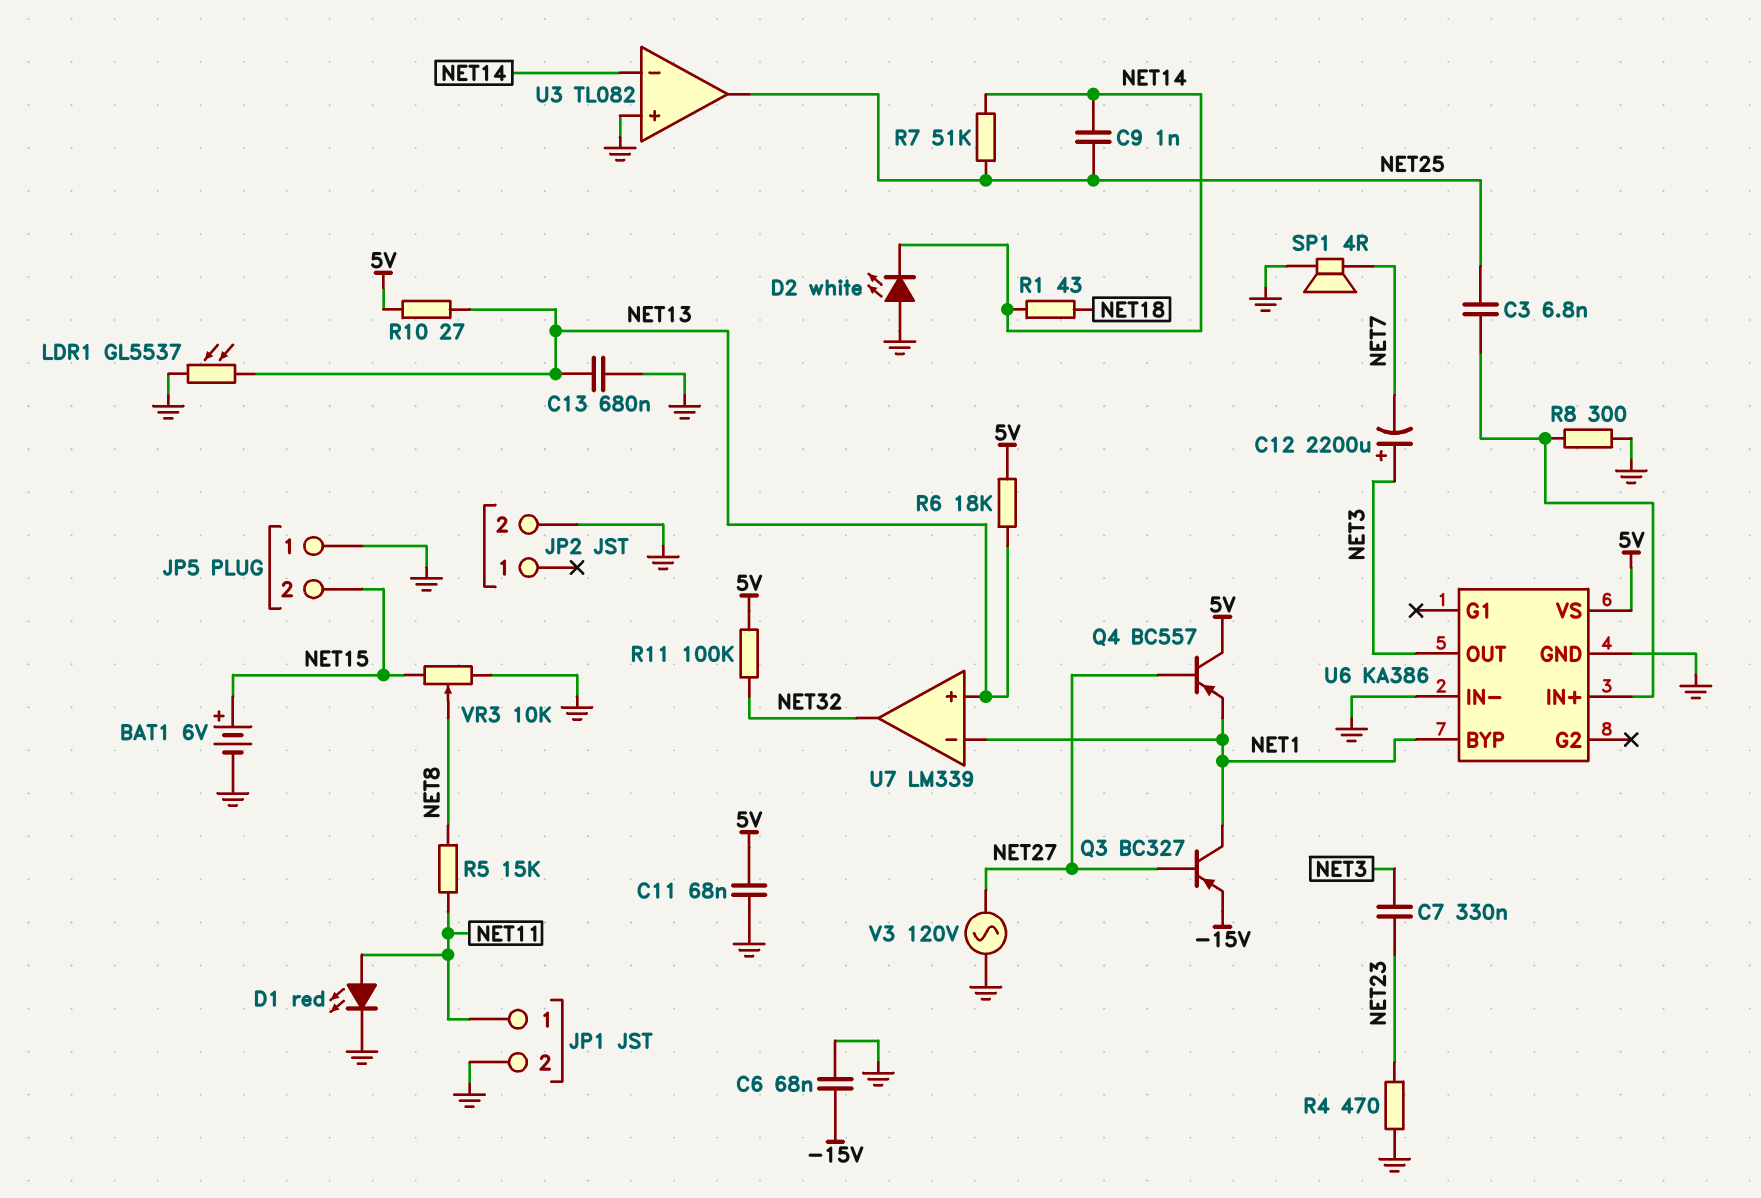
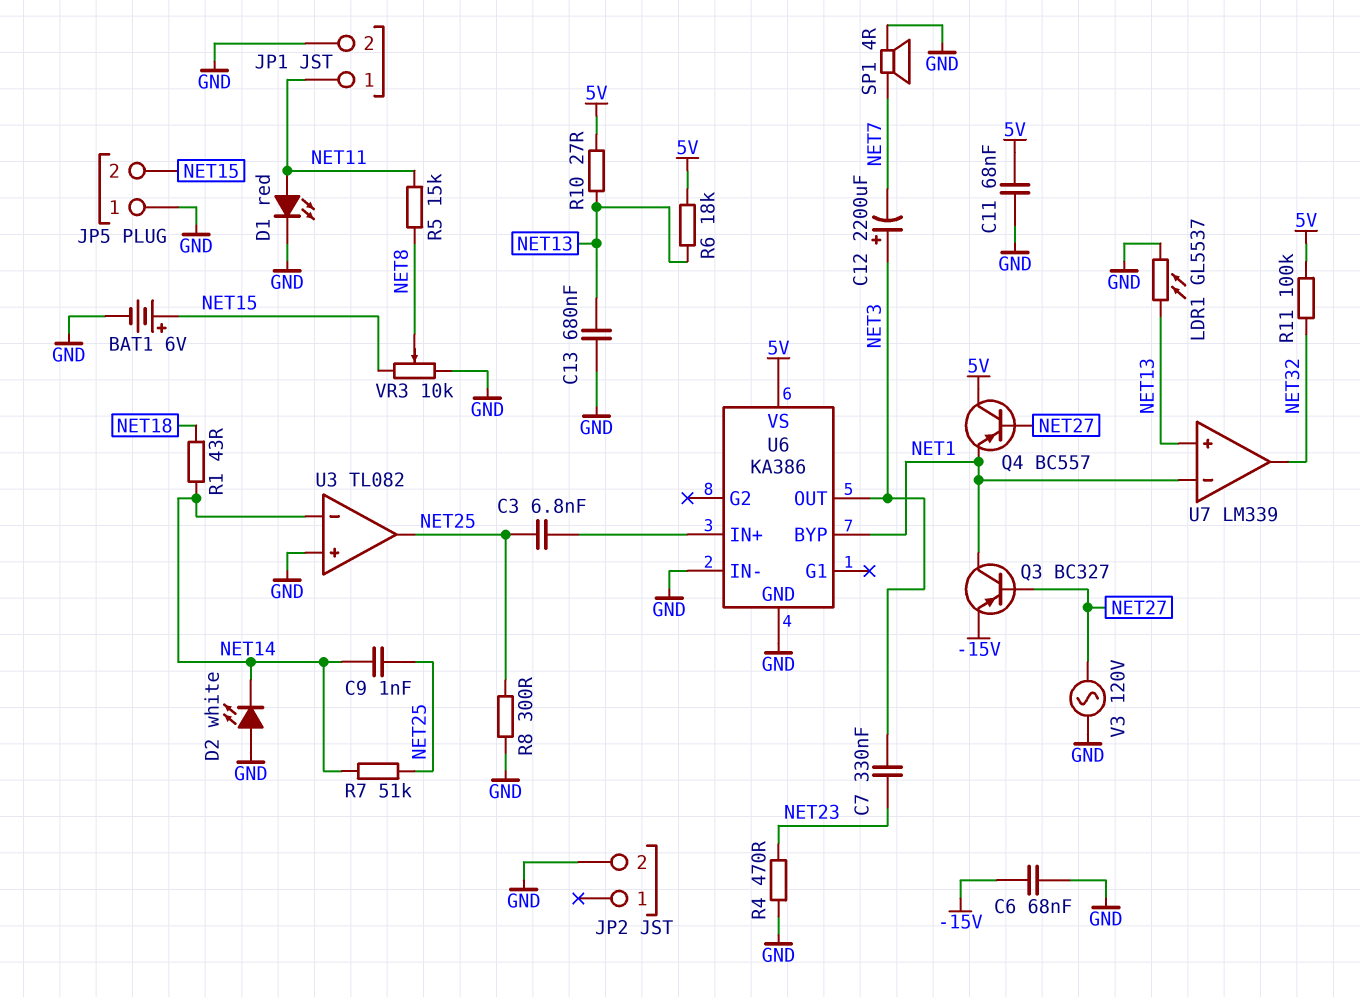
R8: 300 (GND, U6/IN+) -> 300 (GND, NET25)

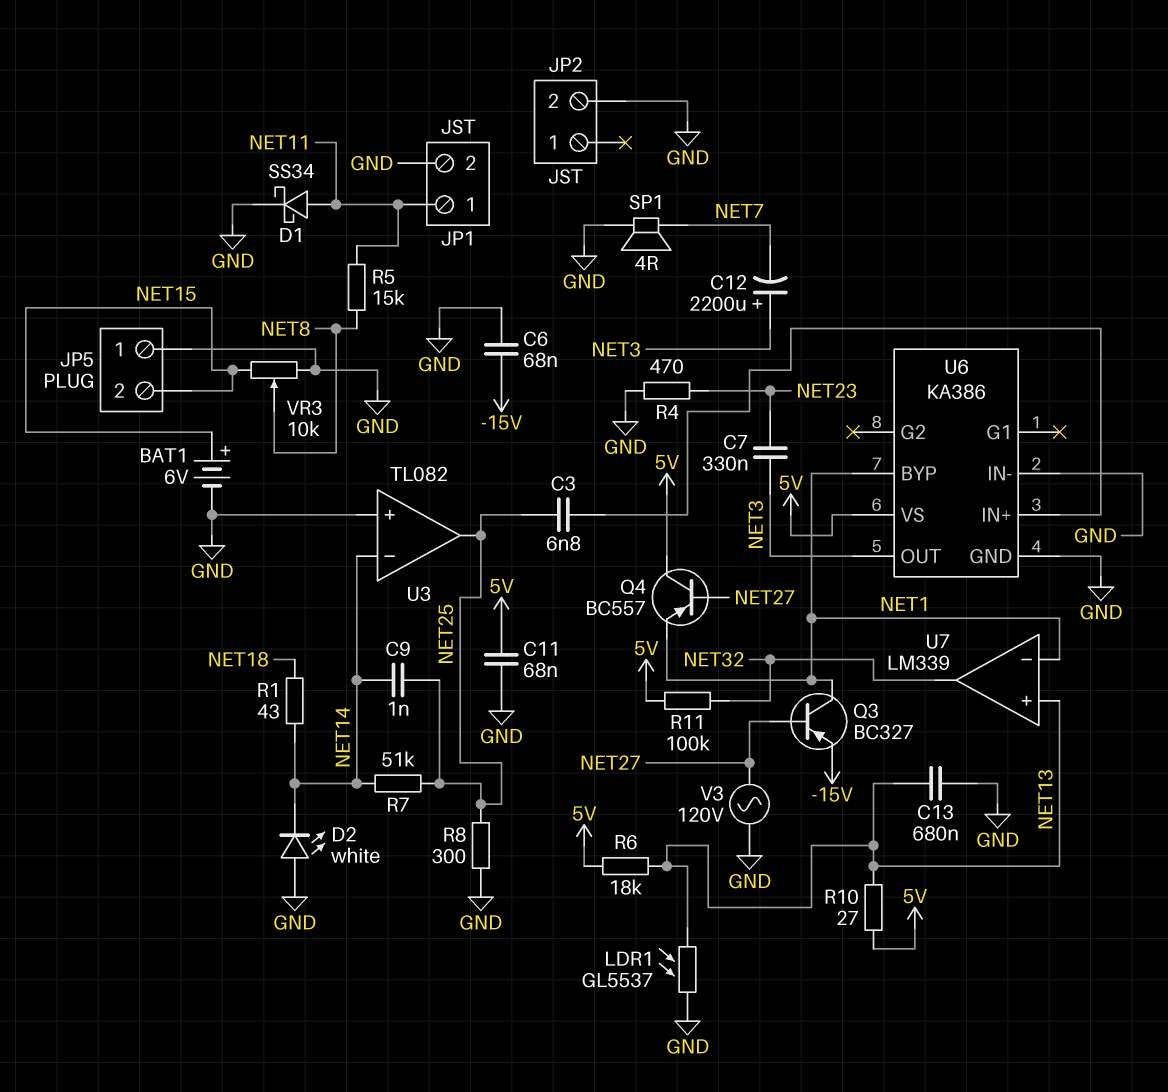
D1: LED red (A NET11, K GND) -> schottky SS34 (A NET11, K GND)

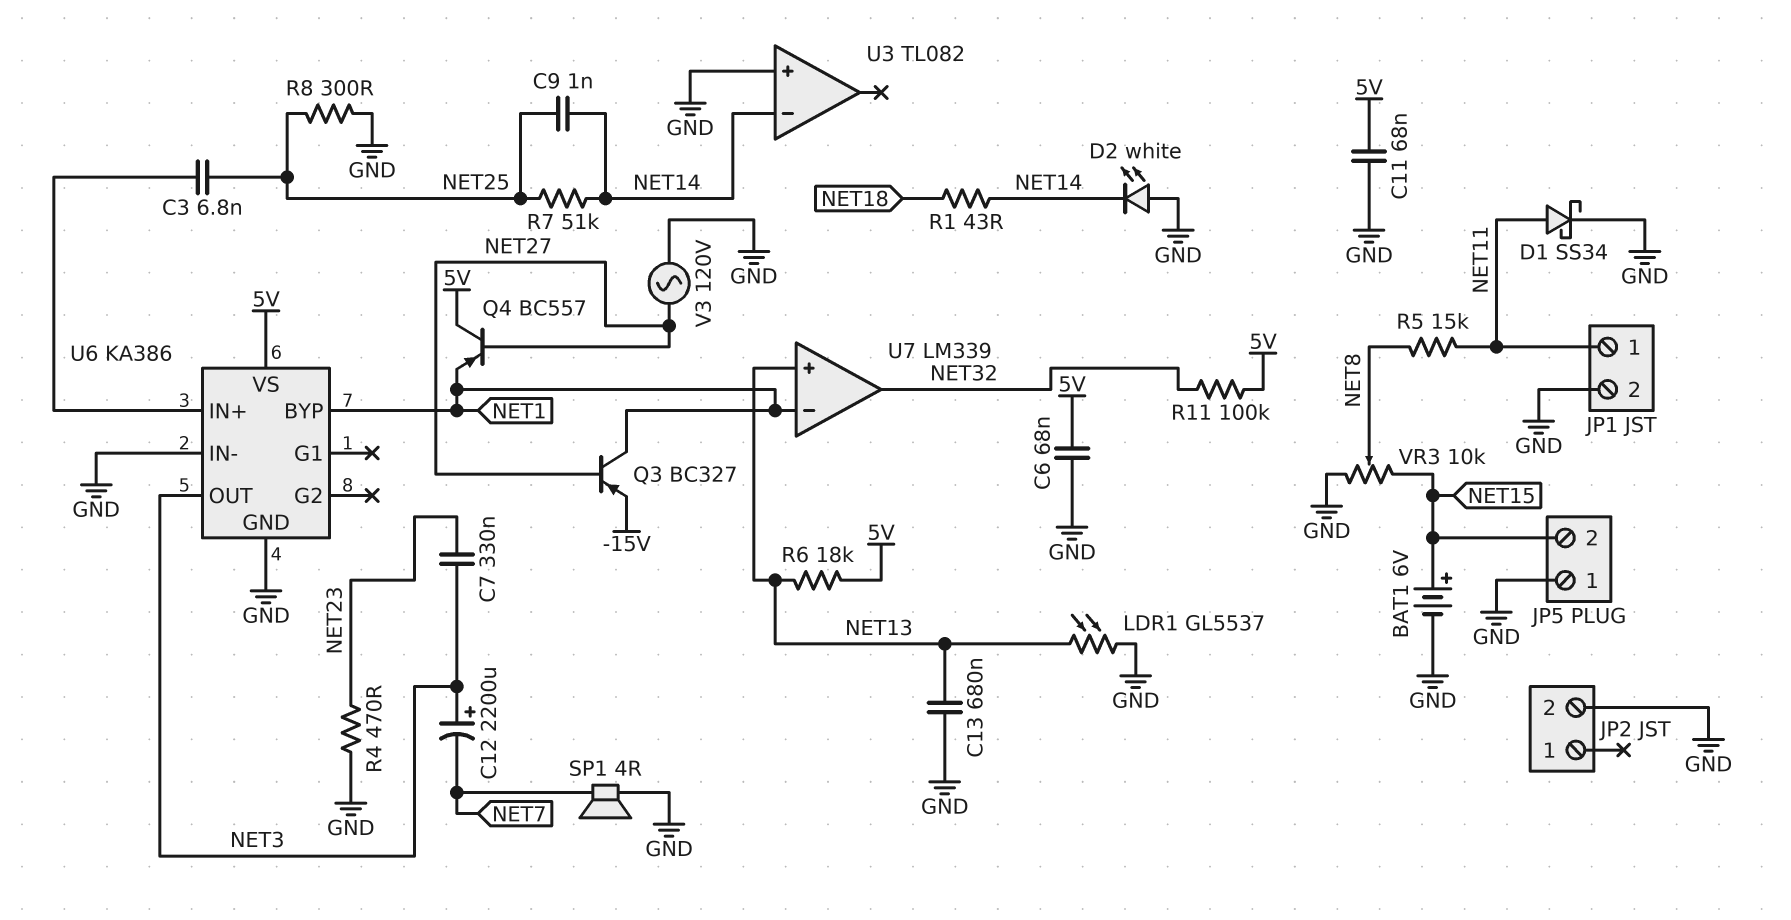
C6: 68nF (-15V, GND) -> 68nF (5V, GND)
R10: 27 (5V, NET13) -> none
U3 pin out: NET25 -> none

